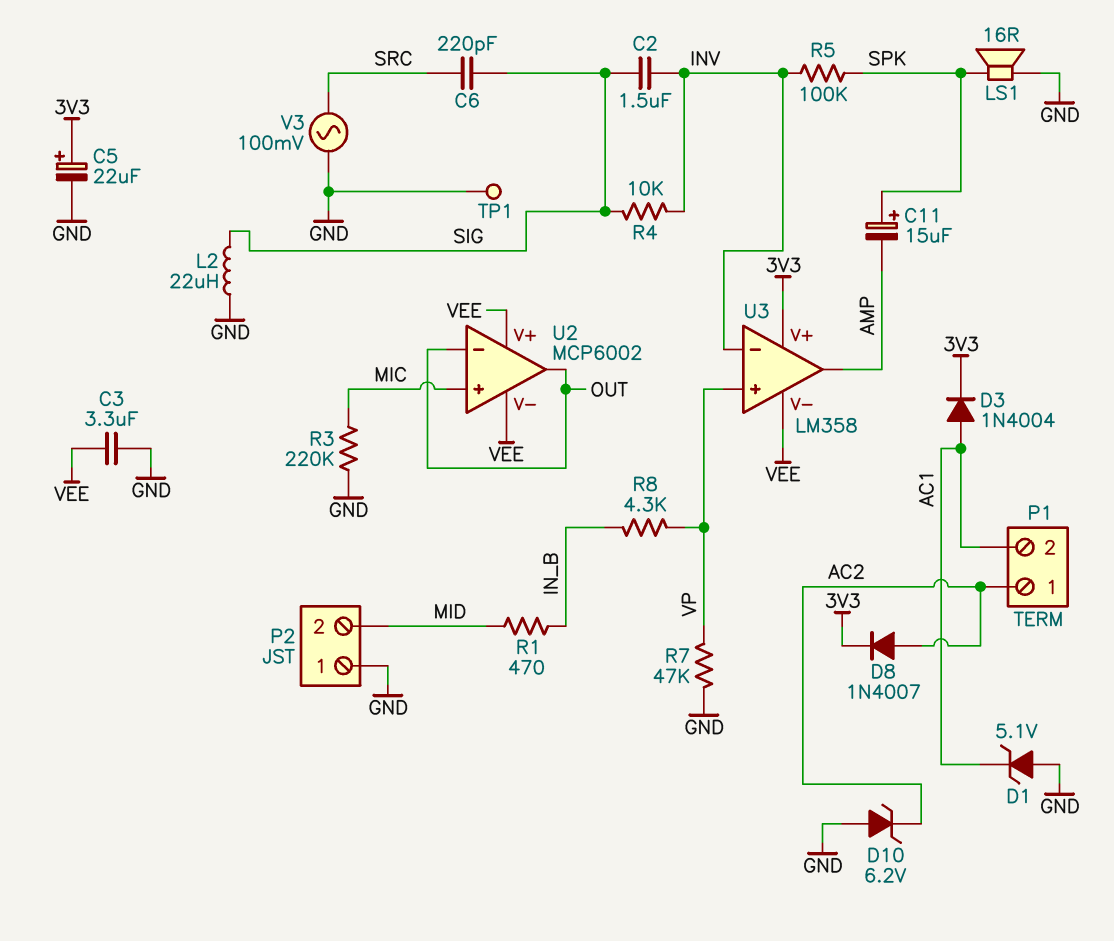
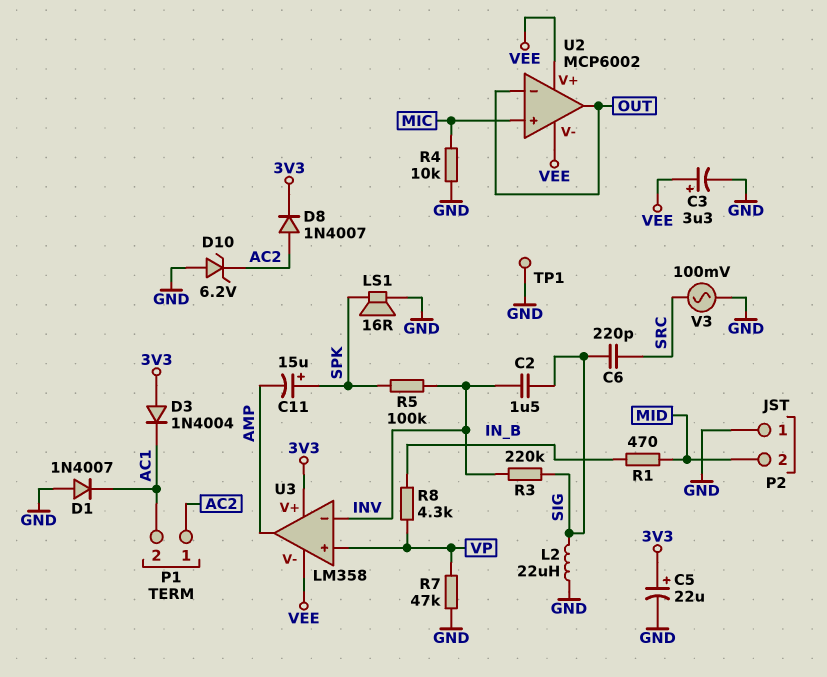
C3: 3.3uF (GND, VEE) -> 3.3uF (plus VEE, minus GND)
D1: zener 5.1V (A GND, K AC1) -> diode 1N4007 (A GND, K AC1)
D3: diode 1N4004 (A AC1, K 3V3) -> diode 1N4004 (A 3V3, K AC1)
R3: 220k (GND, MIC) -> 220k (INV, SIG)
R4: 10k (INV, SIG) -> 10k (GND, MIC)

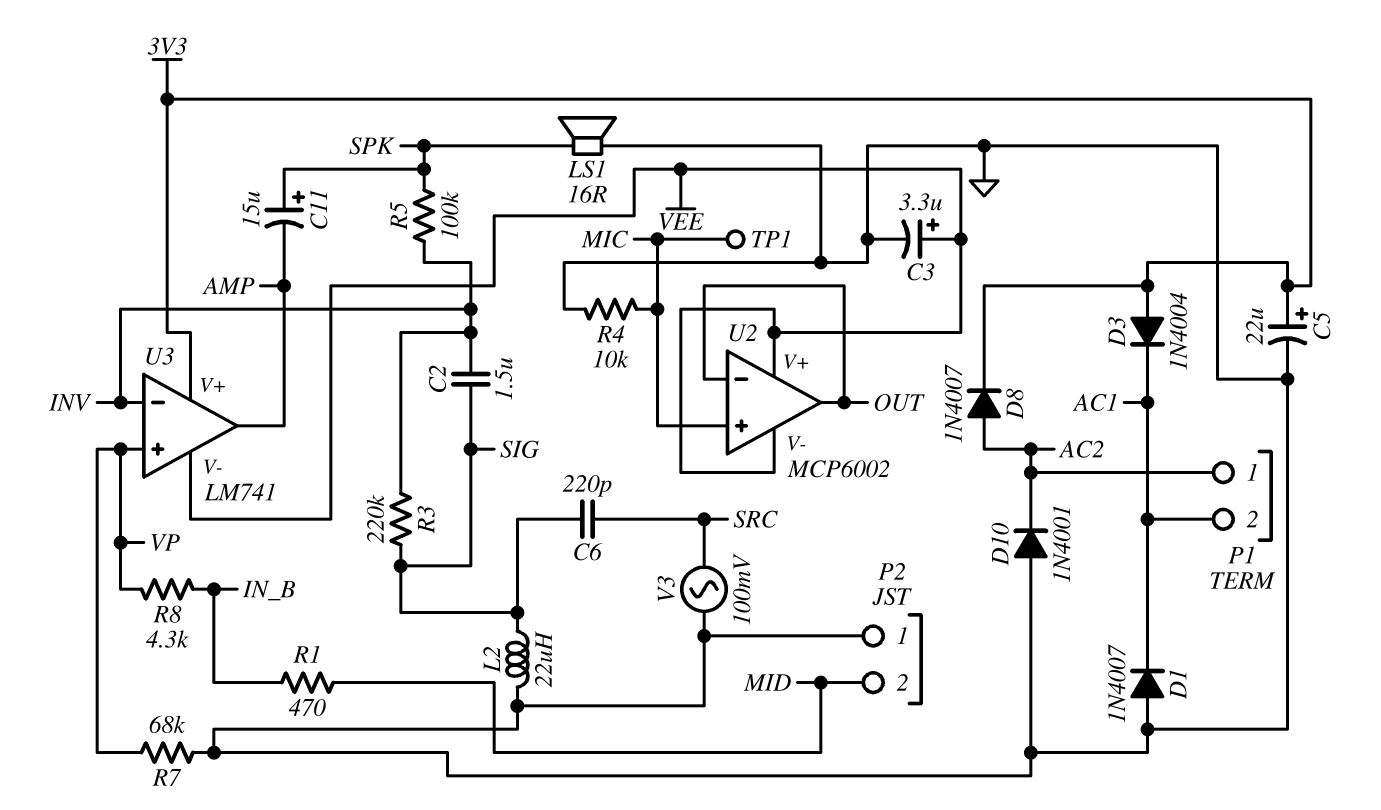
D10: zener 6.2V (A GND, K AC2) -> diode 1N4001 (A GND, K AC2)
R7: 47k (GND, VP) -> 68k (GND, VP)
TP1: test point (GND) -> test point (MIC)
U3: LM358 -> LM741

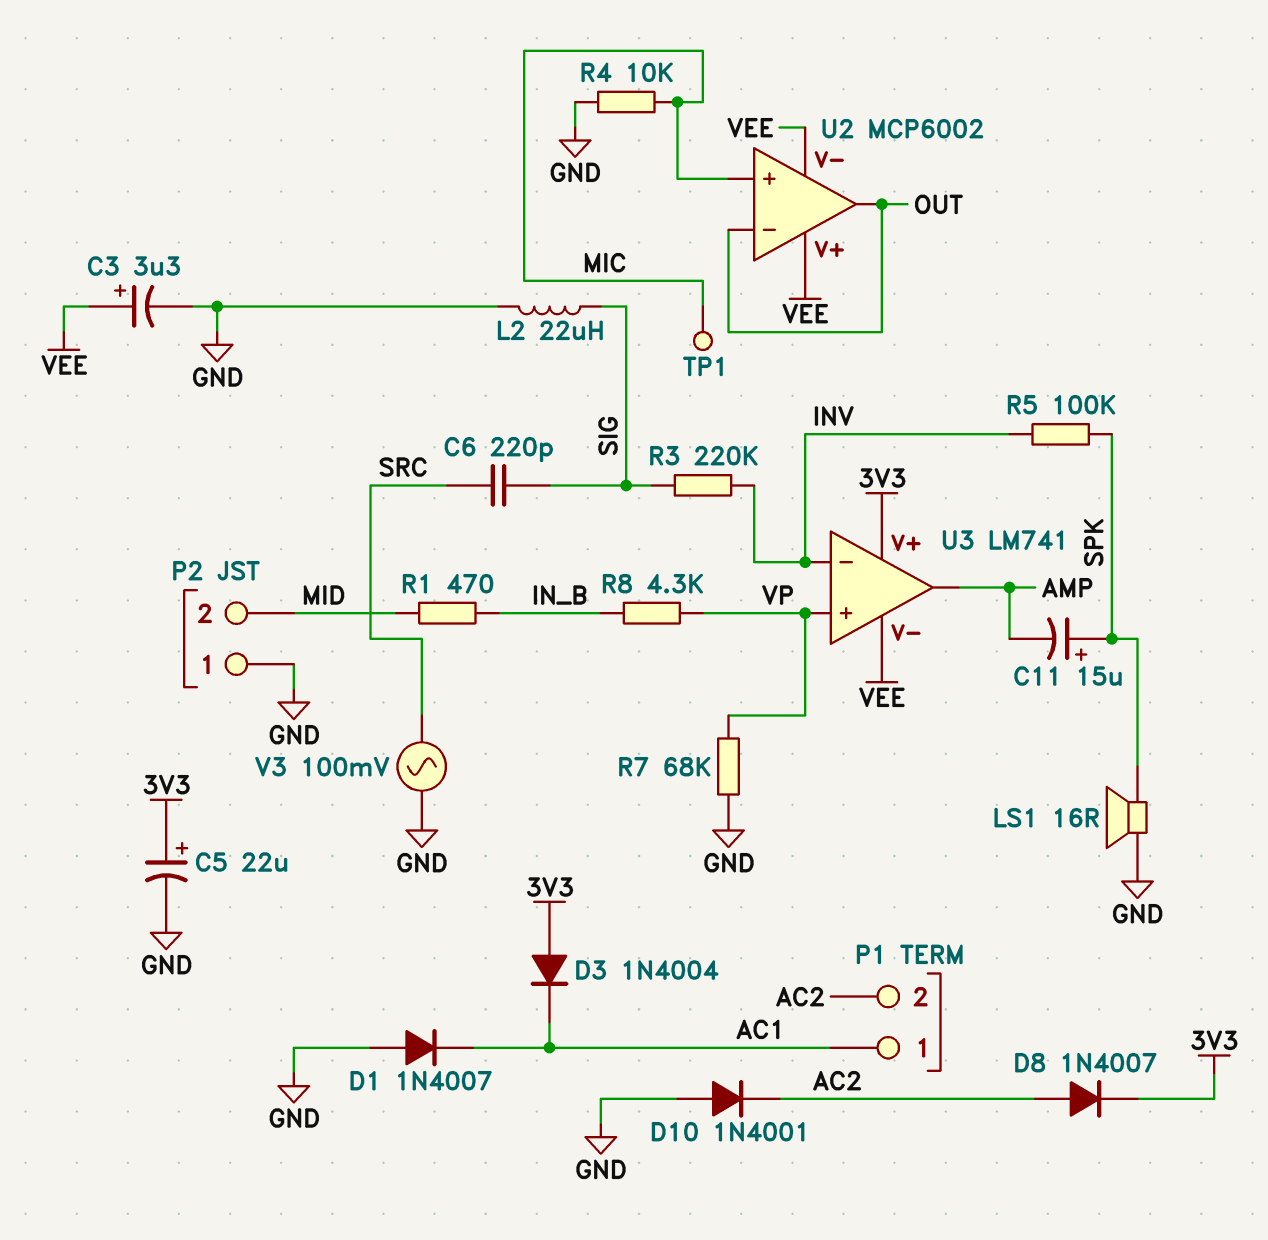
C2: 1.5uF (INV, SIG) -> none
P1 pin 1: AC2 -> AC1
P1 pin 2: AC1 -> AC2

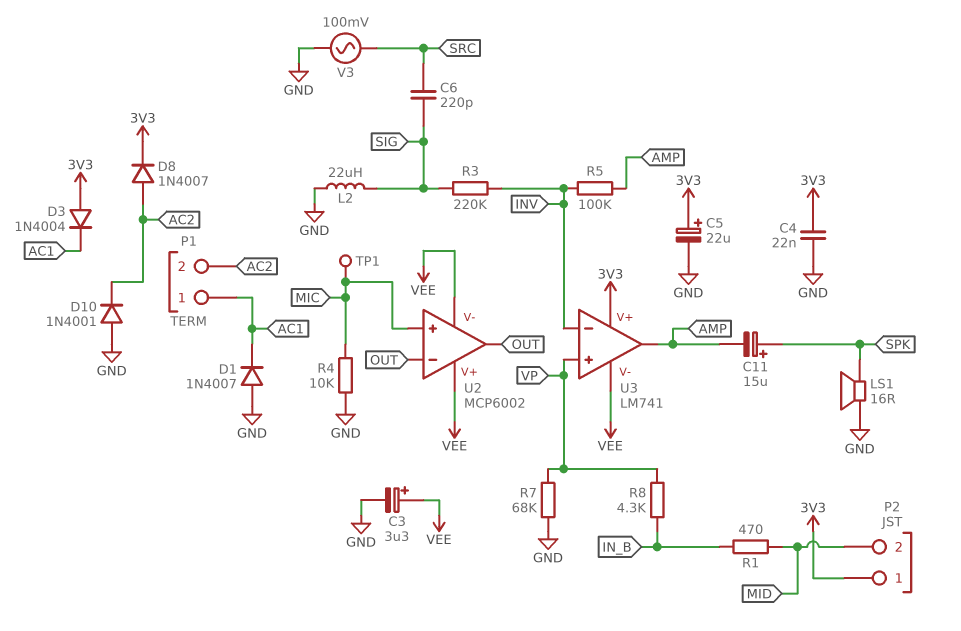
C4: none -> 22nF (3V3, GND)
P2 pin 1: GND -> 3V3
R5: 100k (INV, SPK) -> 100k (AMP, INV)

